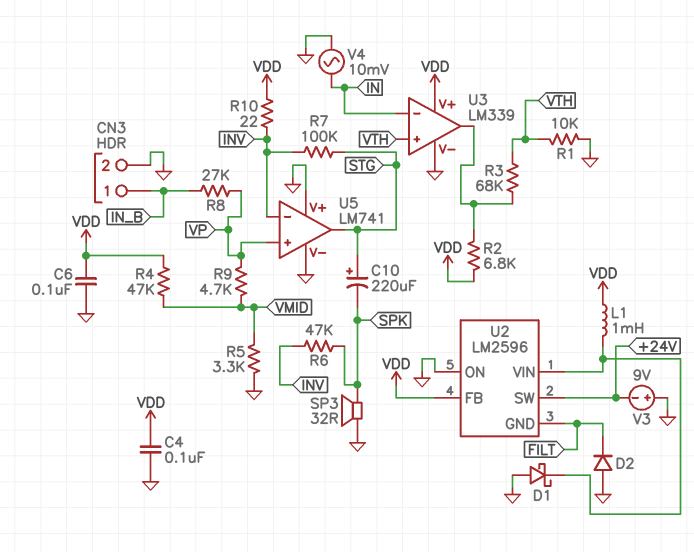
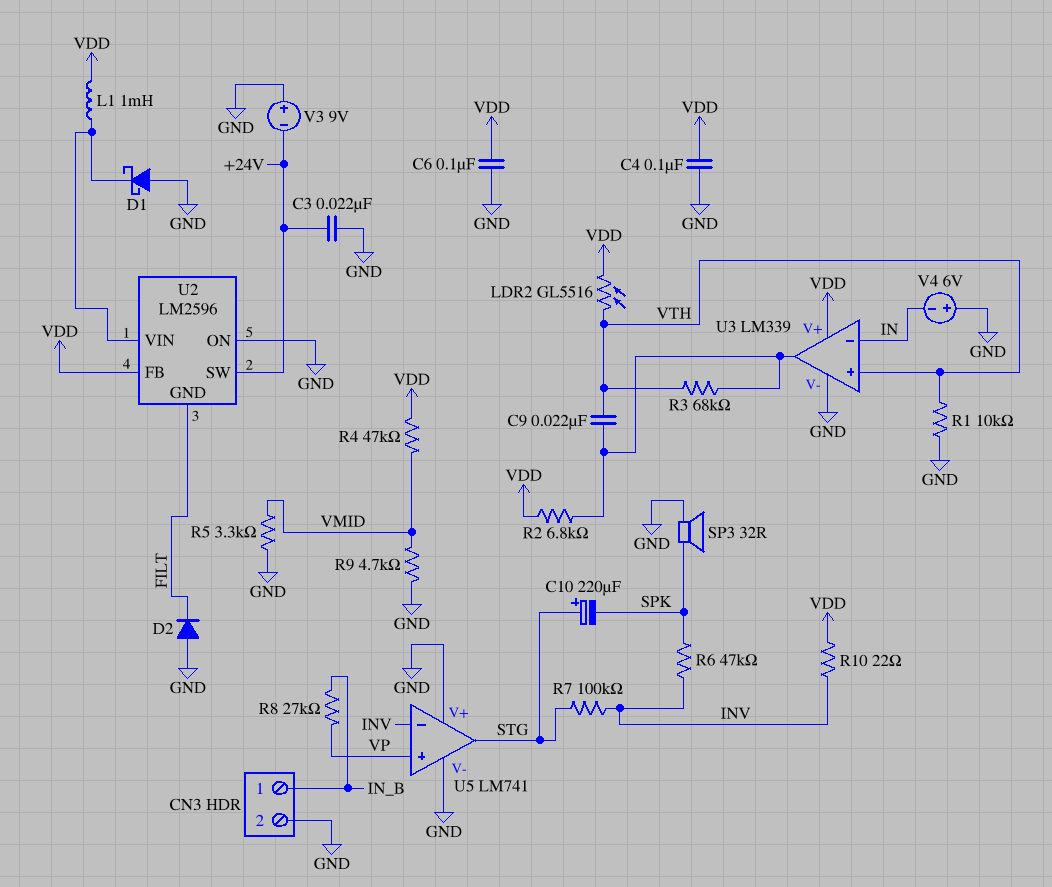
C3: none -> 22nF (+24V, GND)
C9: none -> 22nF (U3/out, VTH)
LDR2: none -> GL5516 (VDD, VTH)
R9: 4.7k (VMID, VP) -> 4.7k (GND, VMID)
V4: AC 10mV (GND, IN) -> 6V (plus GND, minus IN)

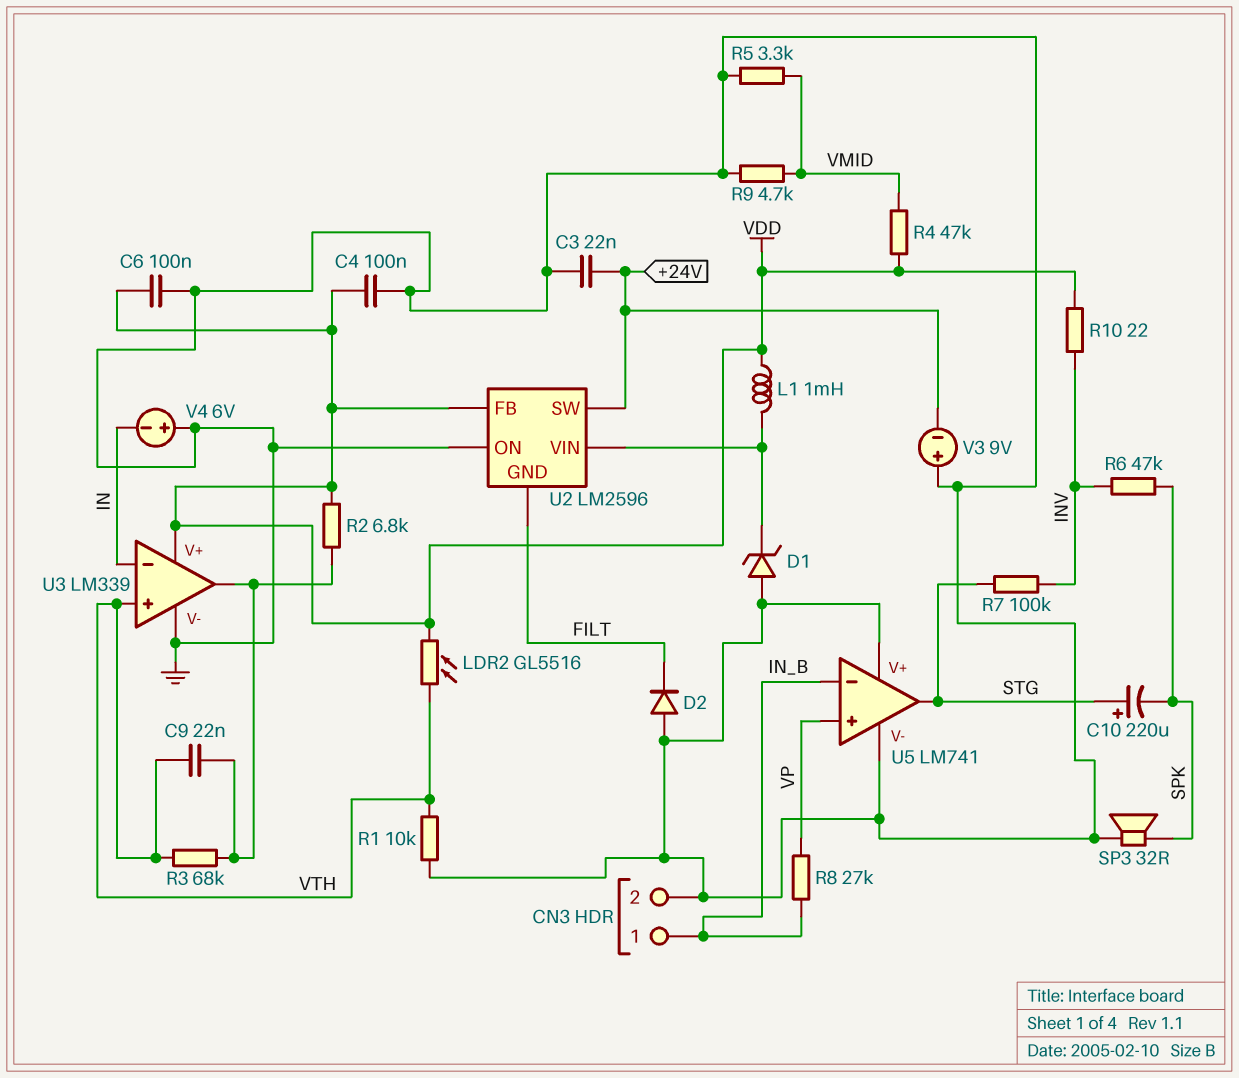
D1: schottky (A GND, K U2/VIN) -> zener (A GND, K U2/VIN)
U5 pin in-: INV -> IN_B

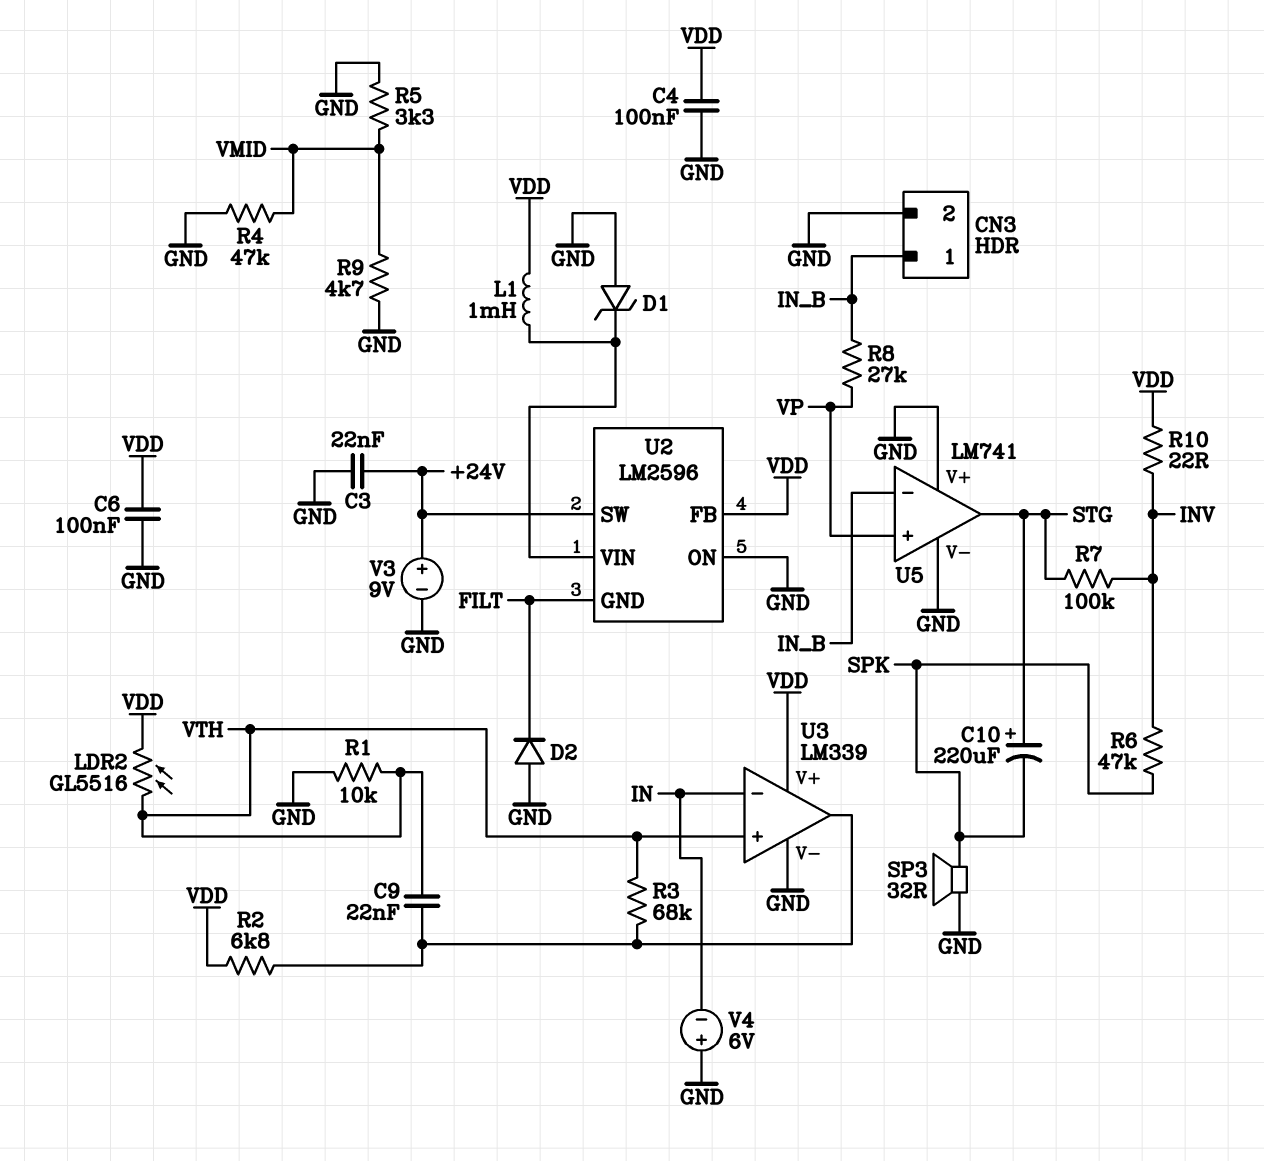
R4: 47k (VDD, VMID) -> 47k (GND, VMID)
V3: 9V (plus GND, minus +24V) -> 9V (plus +24V, minus GND)

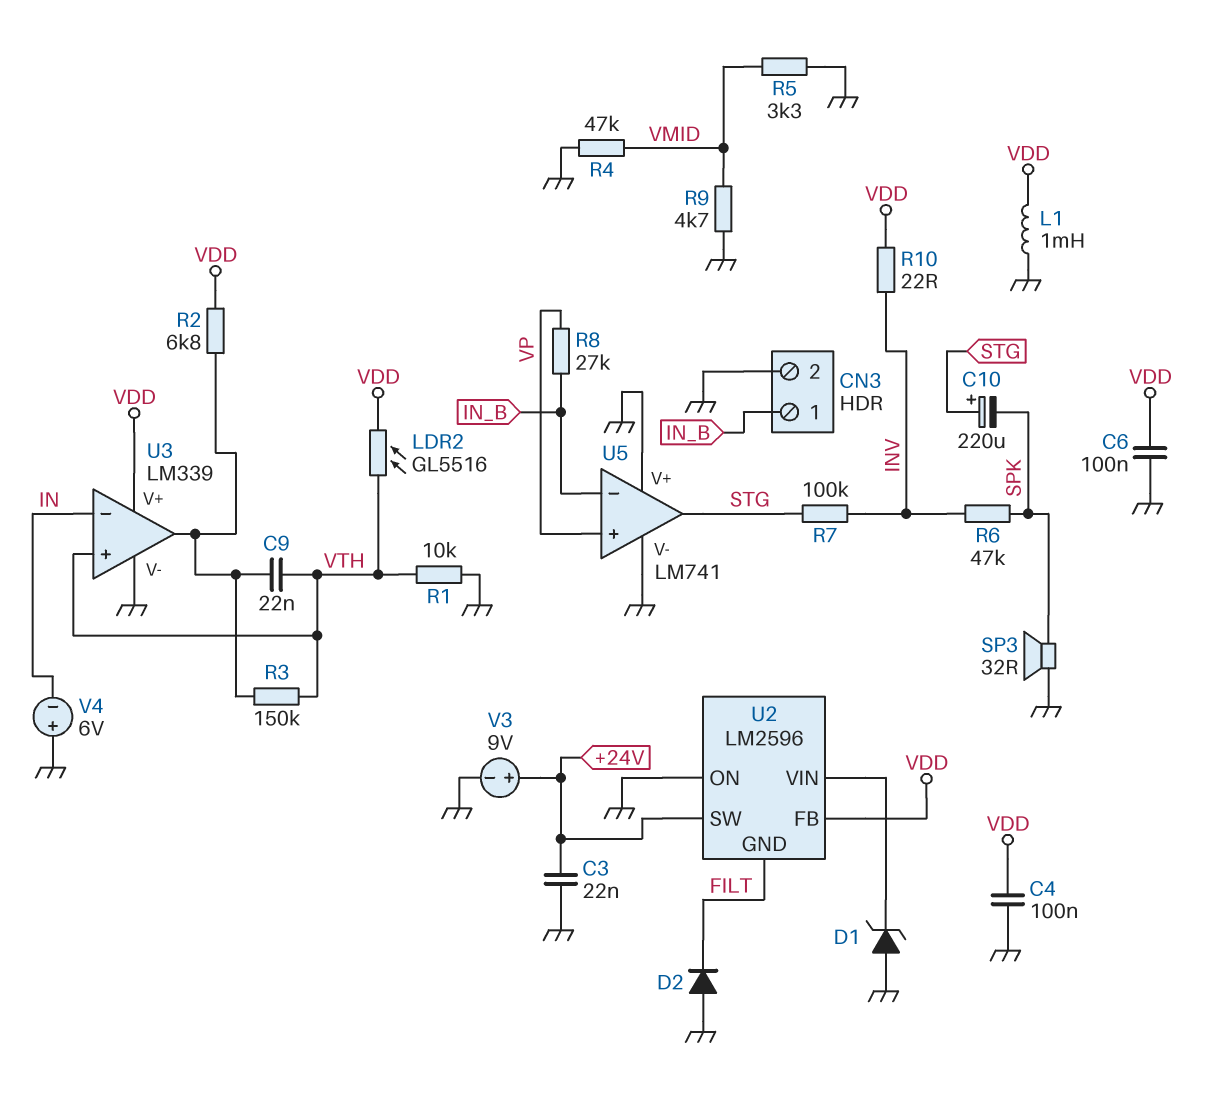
L1: 1mH (U2/VIN, VDD) -> 1mH (GND, VDD)
R3: 68k (U3/out, VTH) -> 150k (U3/out, VTH)

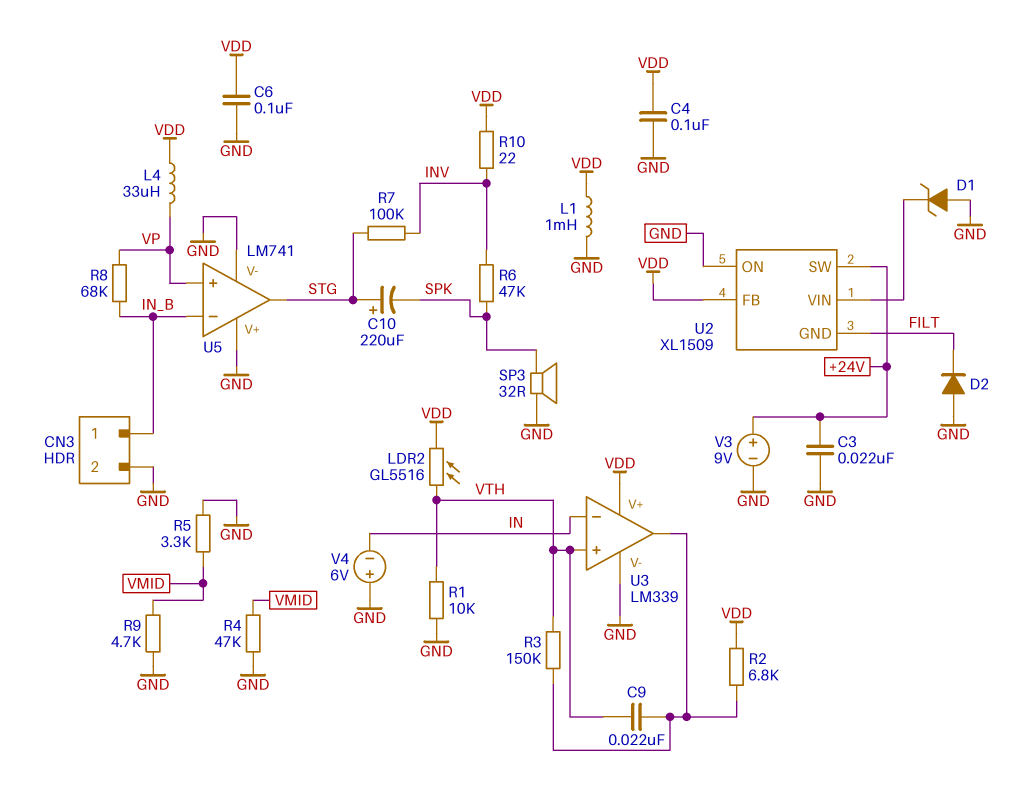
L4: none -> 33uH (VDD, VP)
R8: 27k (IN_B, VP) -> 68k (IN_B, VP)
U2: LM2596 -> XL1509

